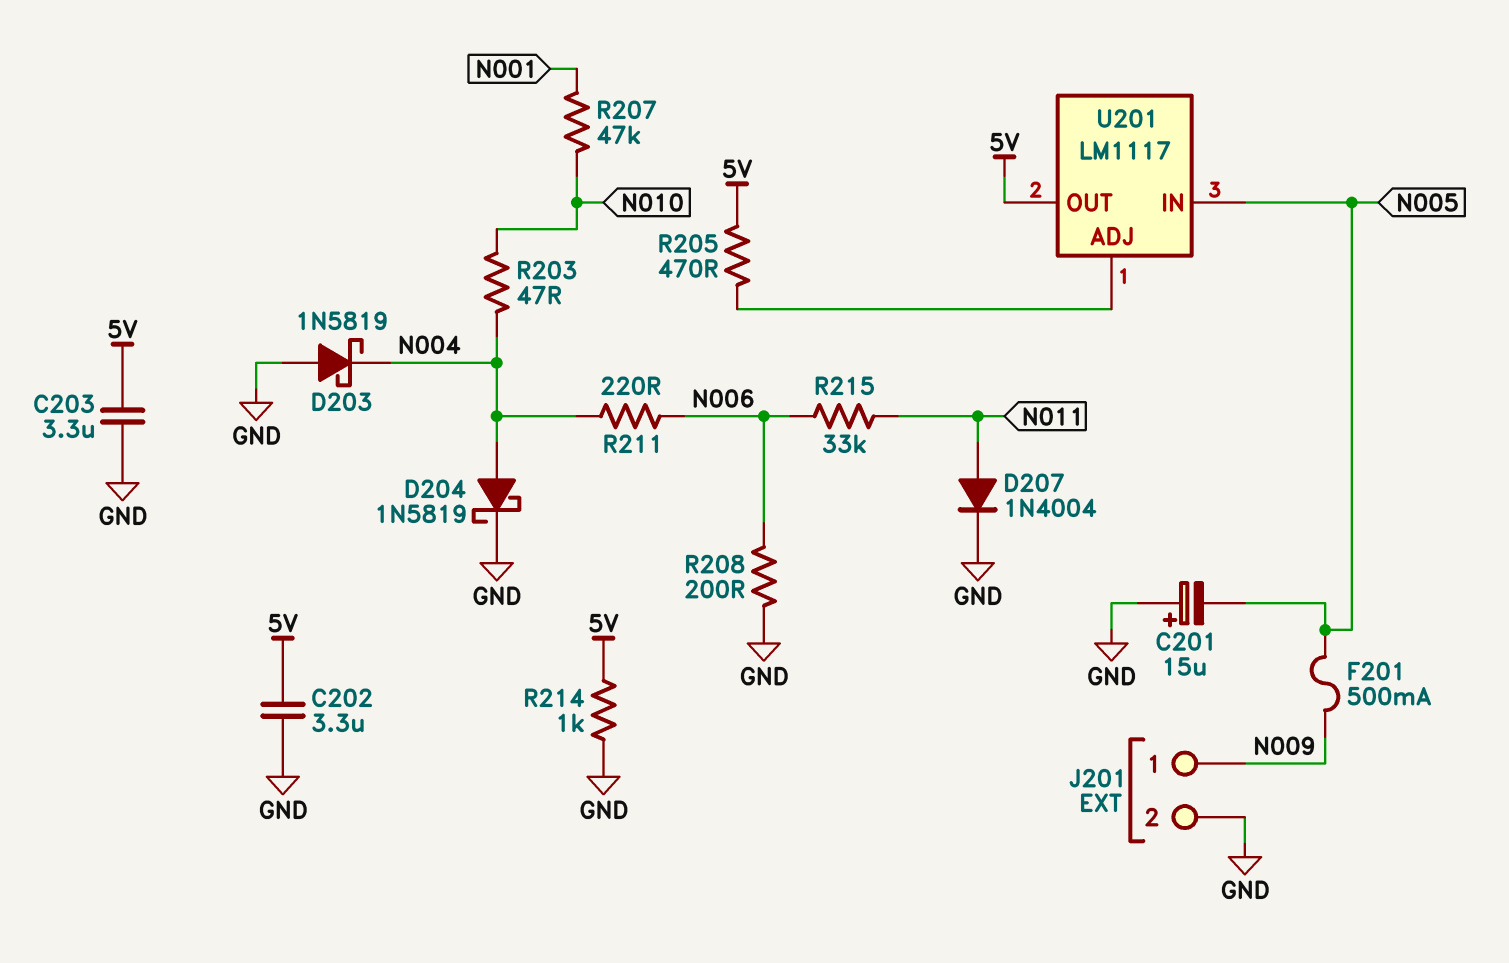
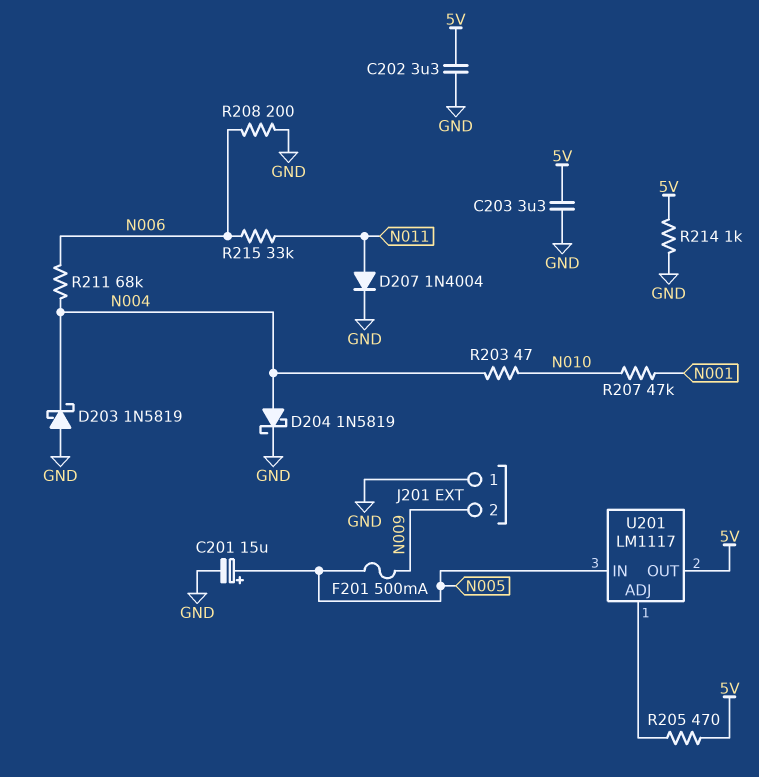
C201: 15uF (plus GND, minus N005) -> 15uF (plus N005, minus GND)
J201 pin 1: N009 -> GND
J201 pin 2: GND -> N009
R211: 220 (N004, N006) -> 68k (N004, N006)

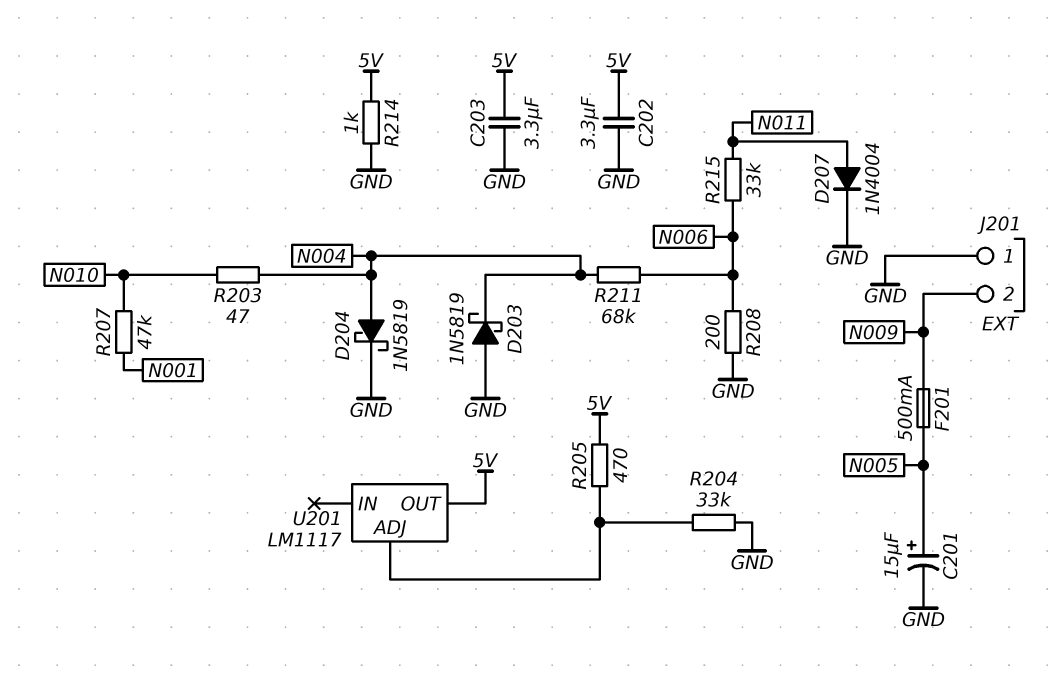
R204: none -> 33k (GND, U201/ADJ)
U201 pin IN: N005 -> none

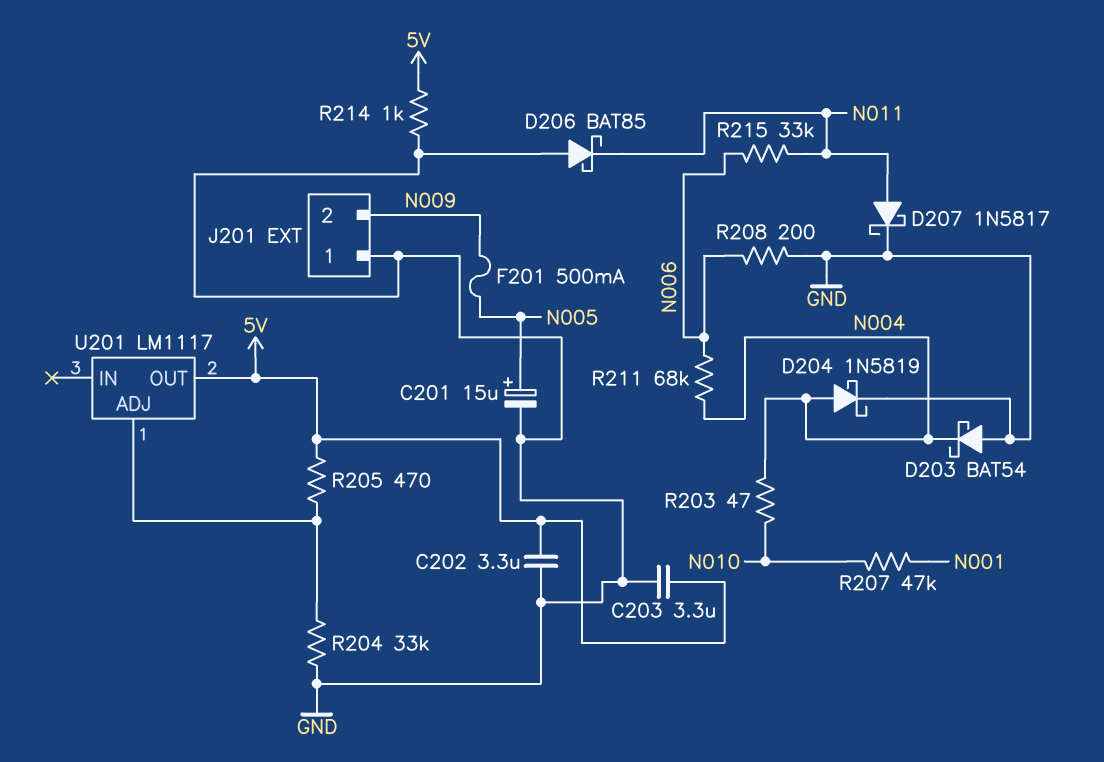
D203: schottky 1N5819 (A GND, K N004) -> schottky BAT54 (A GND, K N004)
D206: none -> schottky BAT85 (A GND, K N011)
D207: diode 1N4004 (A N011, K GND) -> schottky 1N5817 (A N011, K GND)

